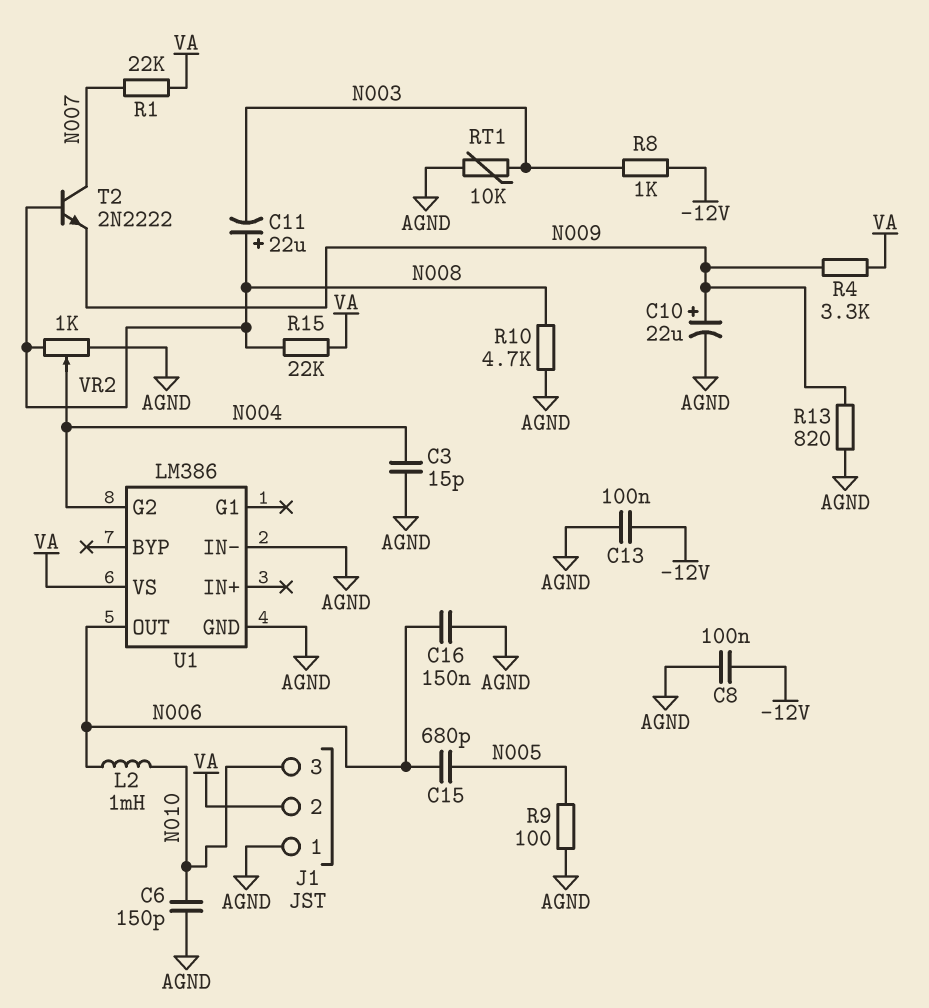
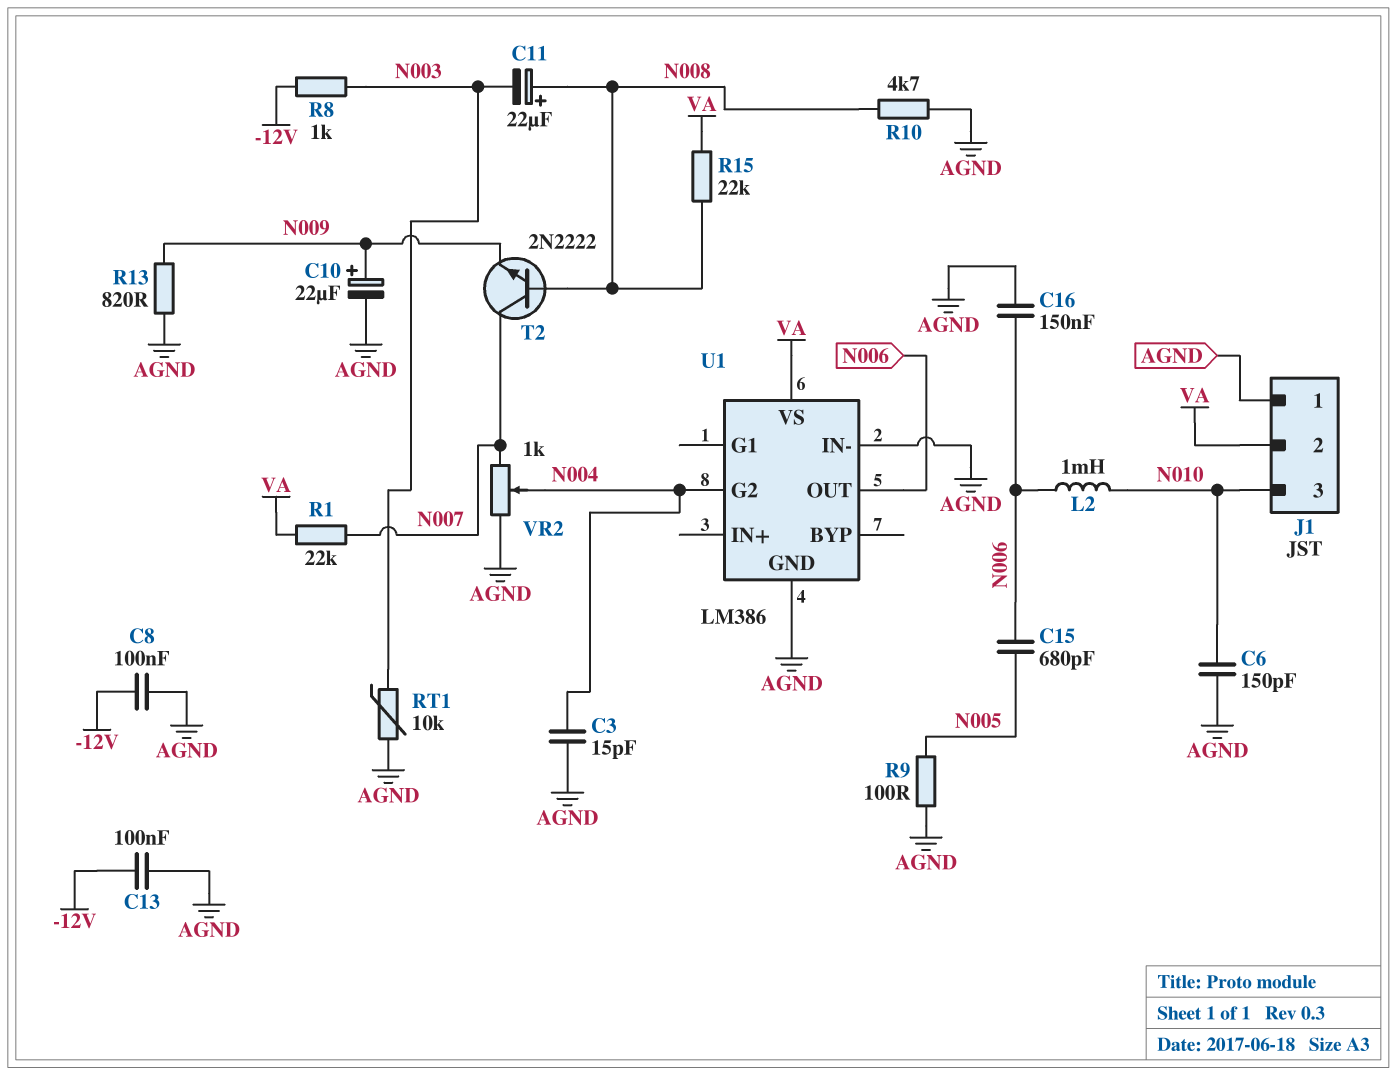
R4: 3.3k (N009, VA) -> none
VR2: 1k (AGND, N008, wiper N004) -> 1k (AGND, N007, wiper N004)

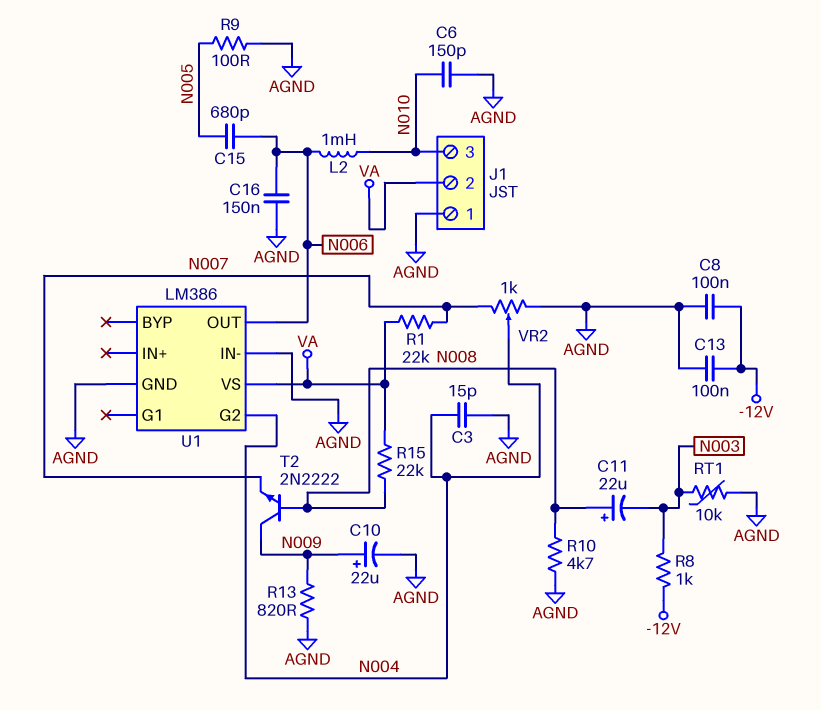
T2: NPN 2N2222 (B N008, C N007, E N009) -> NPN 2N2222 (B N008, C N009, E N007)

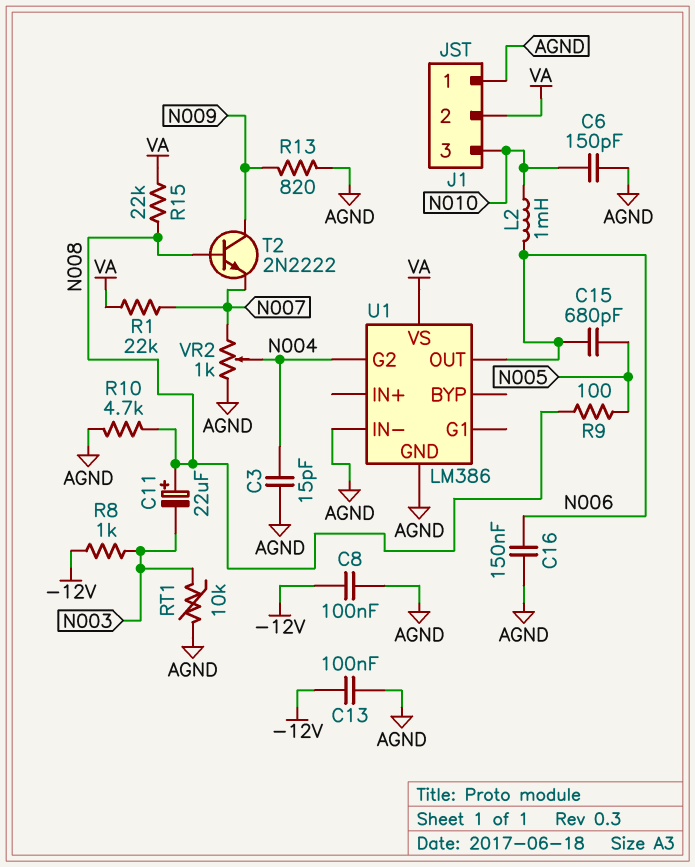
C10: 22uF (plus N009, minus AGND) -> none
R9: 100 (AGND, N005) -> 100 (N005, N008)

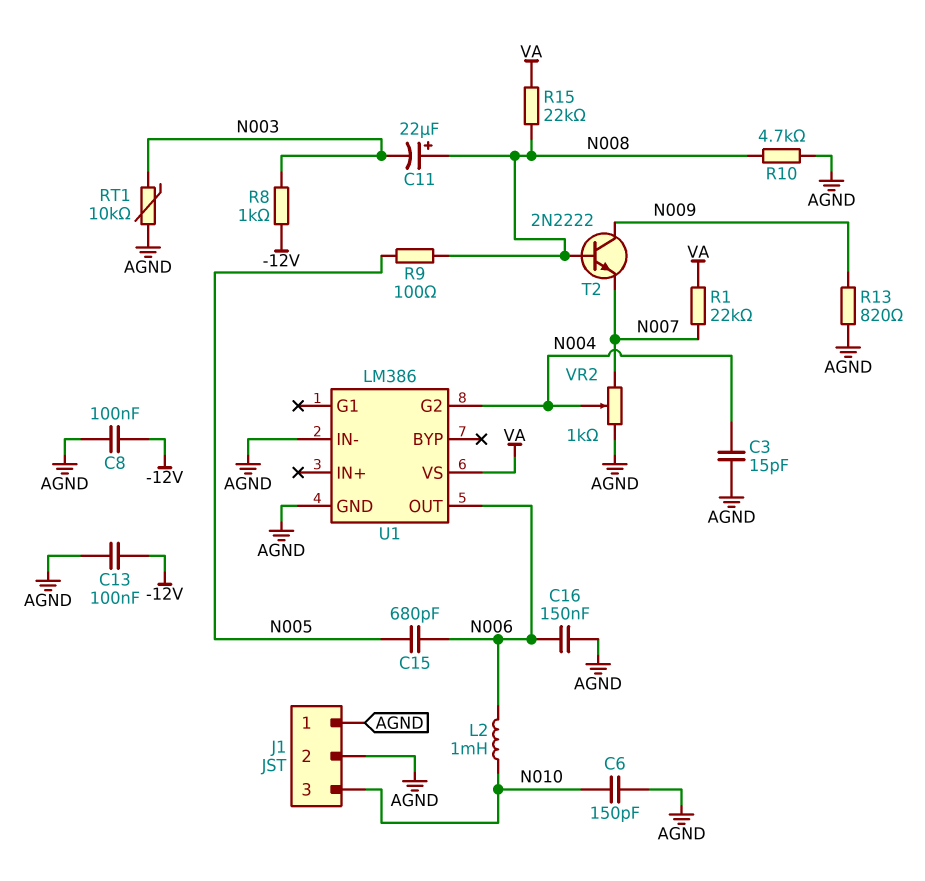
J1 pin 2: VA -> AGND

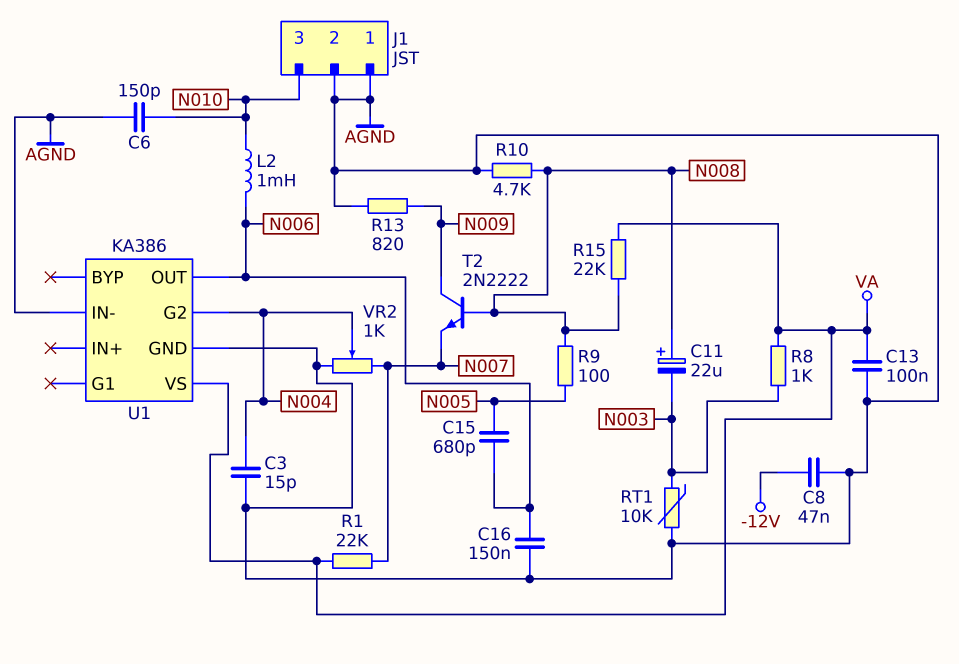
C8: 100nF (-12V, AGND) -> 47nF (-12V, AGND)
C13: 100nF (-12V, AGND) -> 100nF (AGND, VA)
R8: 1k (-12V, N003) -> 1k (N003, VA)
U1: LM386 -> KA386

